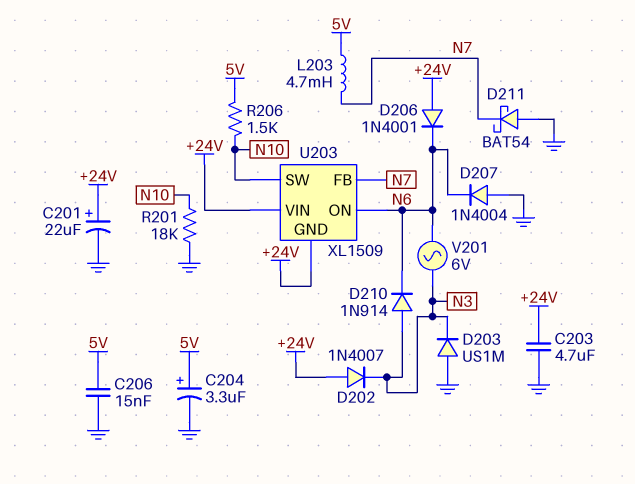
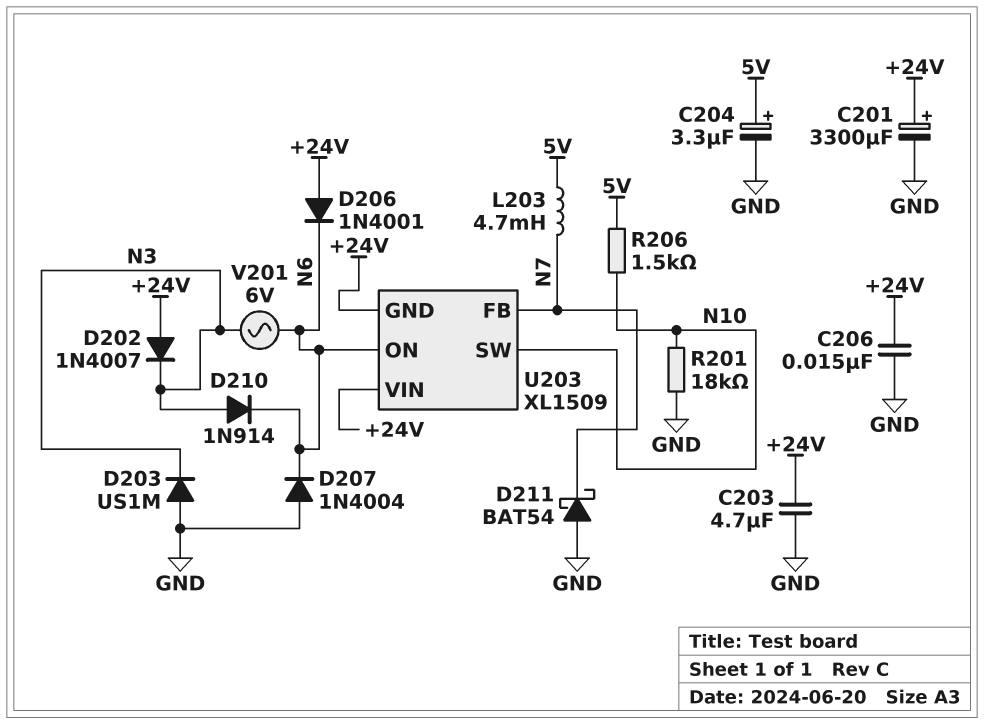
C201: 22uF (plus +24V, minus GND) -> 3300uF (plus +24V, minus GND)
C206: 15nF (5V, GND) -> 15nF (+24V, GND)

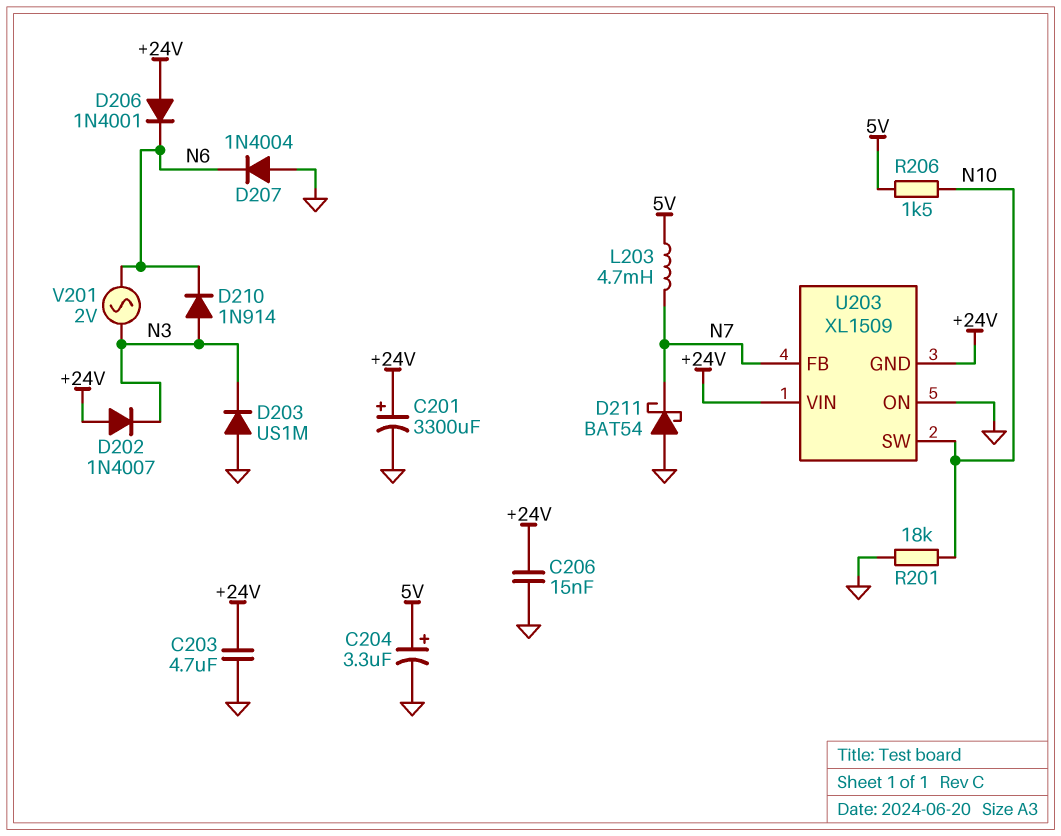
U203 pin ON: N6 -> GND
V201: AC 6V (N3, N6) -> AC 2V (N3, N6)

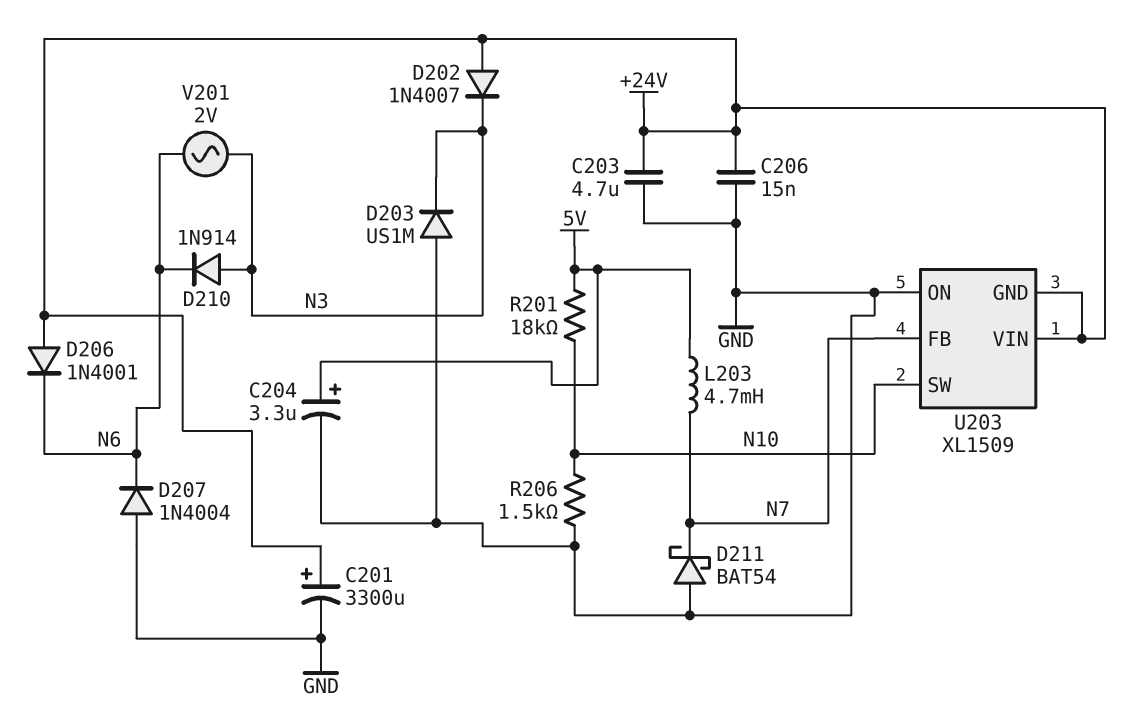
R201: 18k (GND, N10) -> 18k (5V, N10)
R206: 1.5k (5V, N10) -> 1.5k (GND, N10)

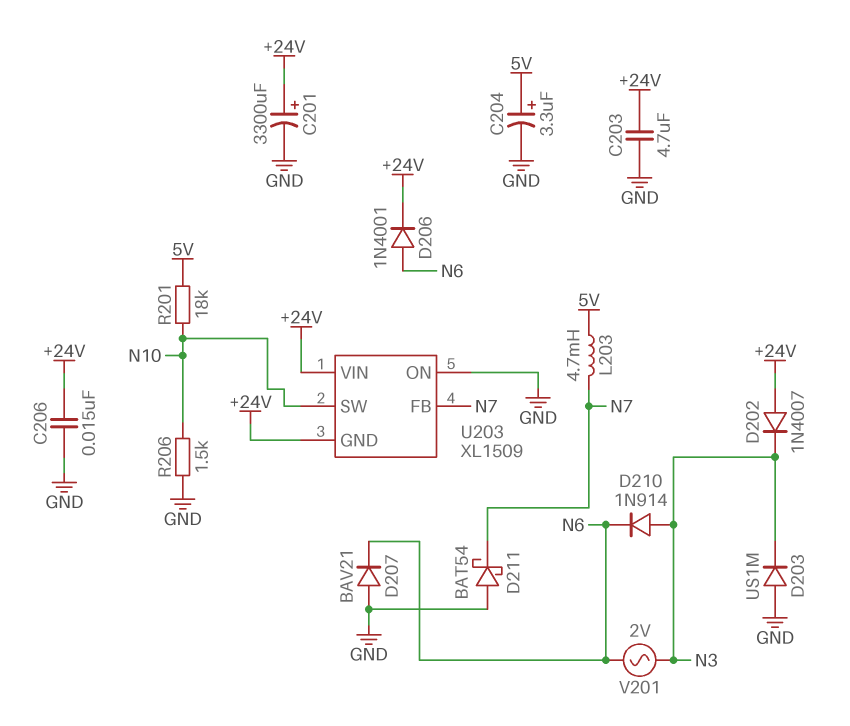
D206: diode 1N4001 (A +24V, K N6) -> diode 1N4001 (A N6, K +24V)
D207: diode 1N4004 (A GND, K N6) -> diode BAV21 (A GND, K N6)

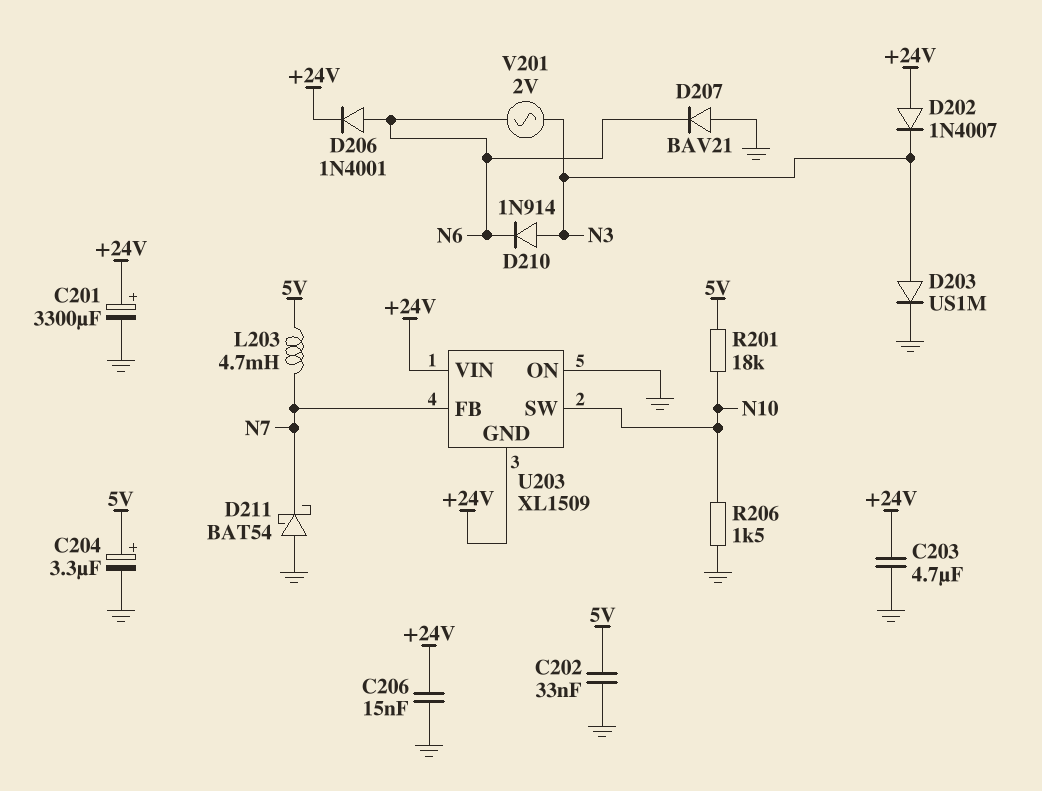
C202: none -> 33nF (5V, GND)
D203: diode US1M (A GND, K N3) -> diode US1M (A N3, K GND)

